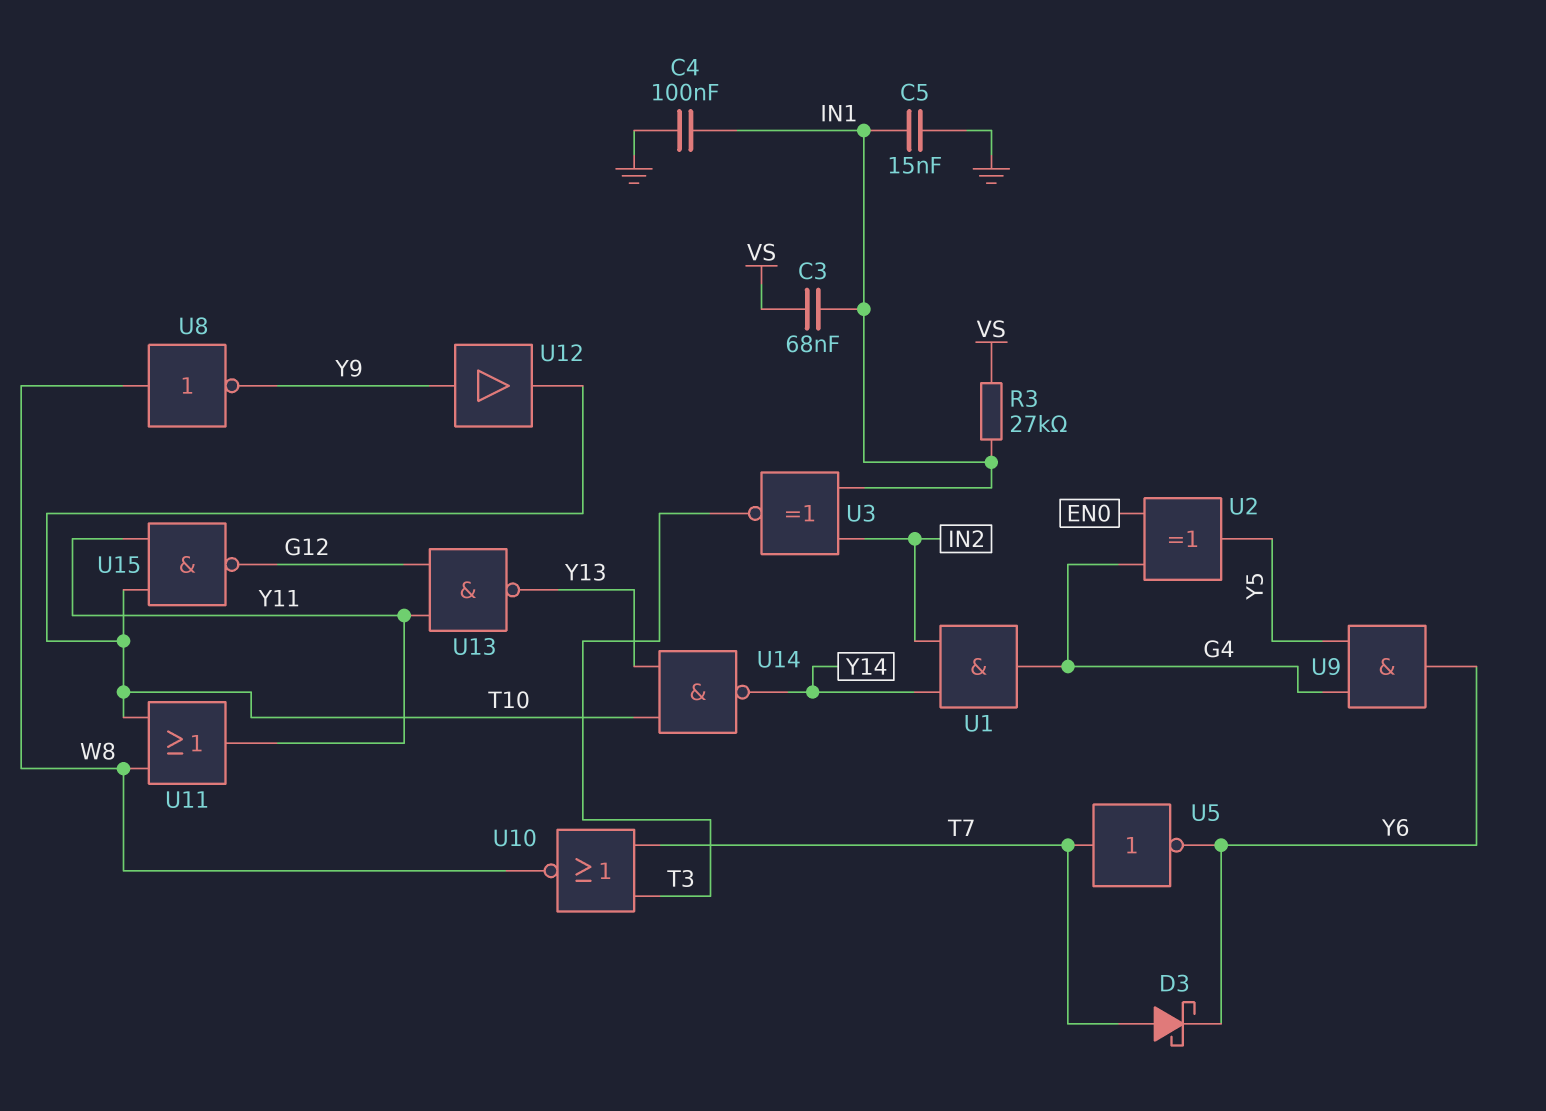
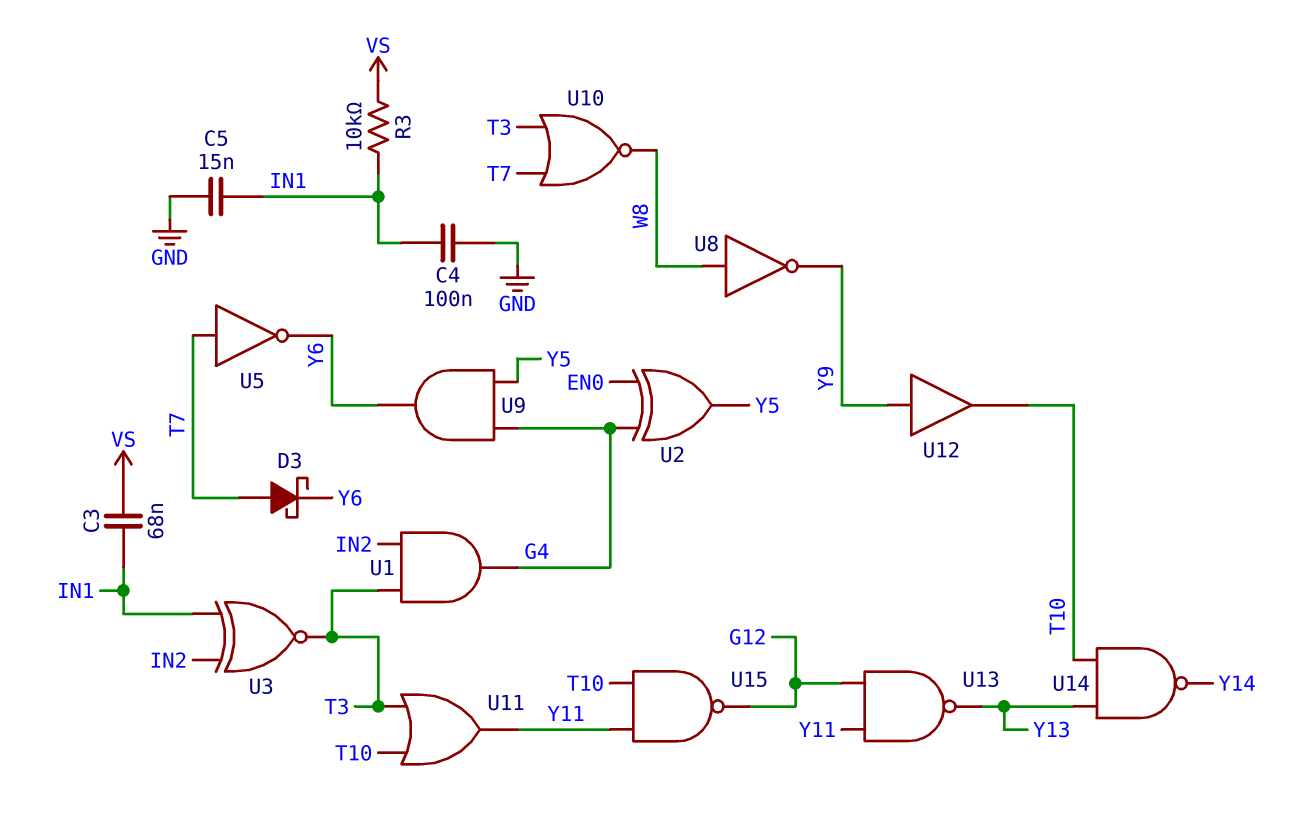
R3: 27k (IN1, VS) -> 10k (IN1, VS)
U1: AND (in IN2, in Y14, out G4) -> AND (in IN2, in T3, out G4)
U11: OR (in T10, in W8, out Y11) -> OR (in T3, in T10, out Y11)

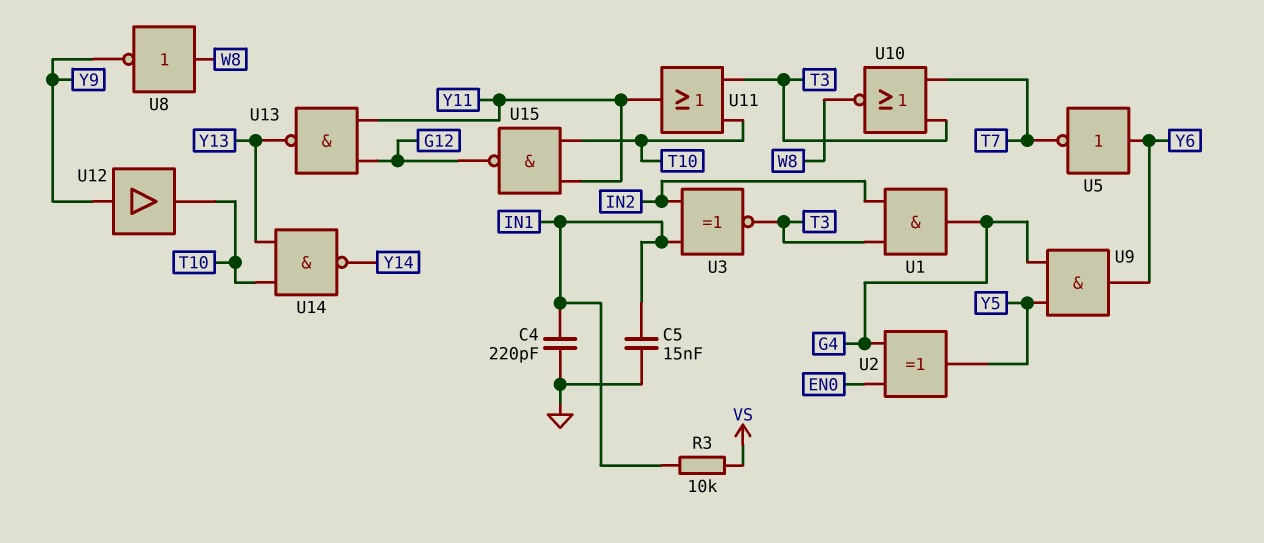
C3: 68nF (IN1, VS) -> none
C4: 100nF (GND, IN1) -> 220pF (GND, IN1)
D3: schottky (A T7, K Y6) -> none
U5: NOT (in T7, out Y6) -> NOT (in Y6, out T7)

